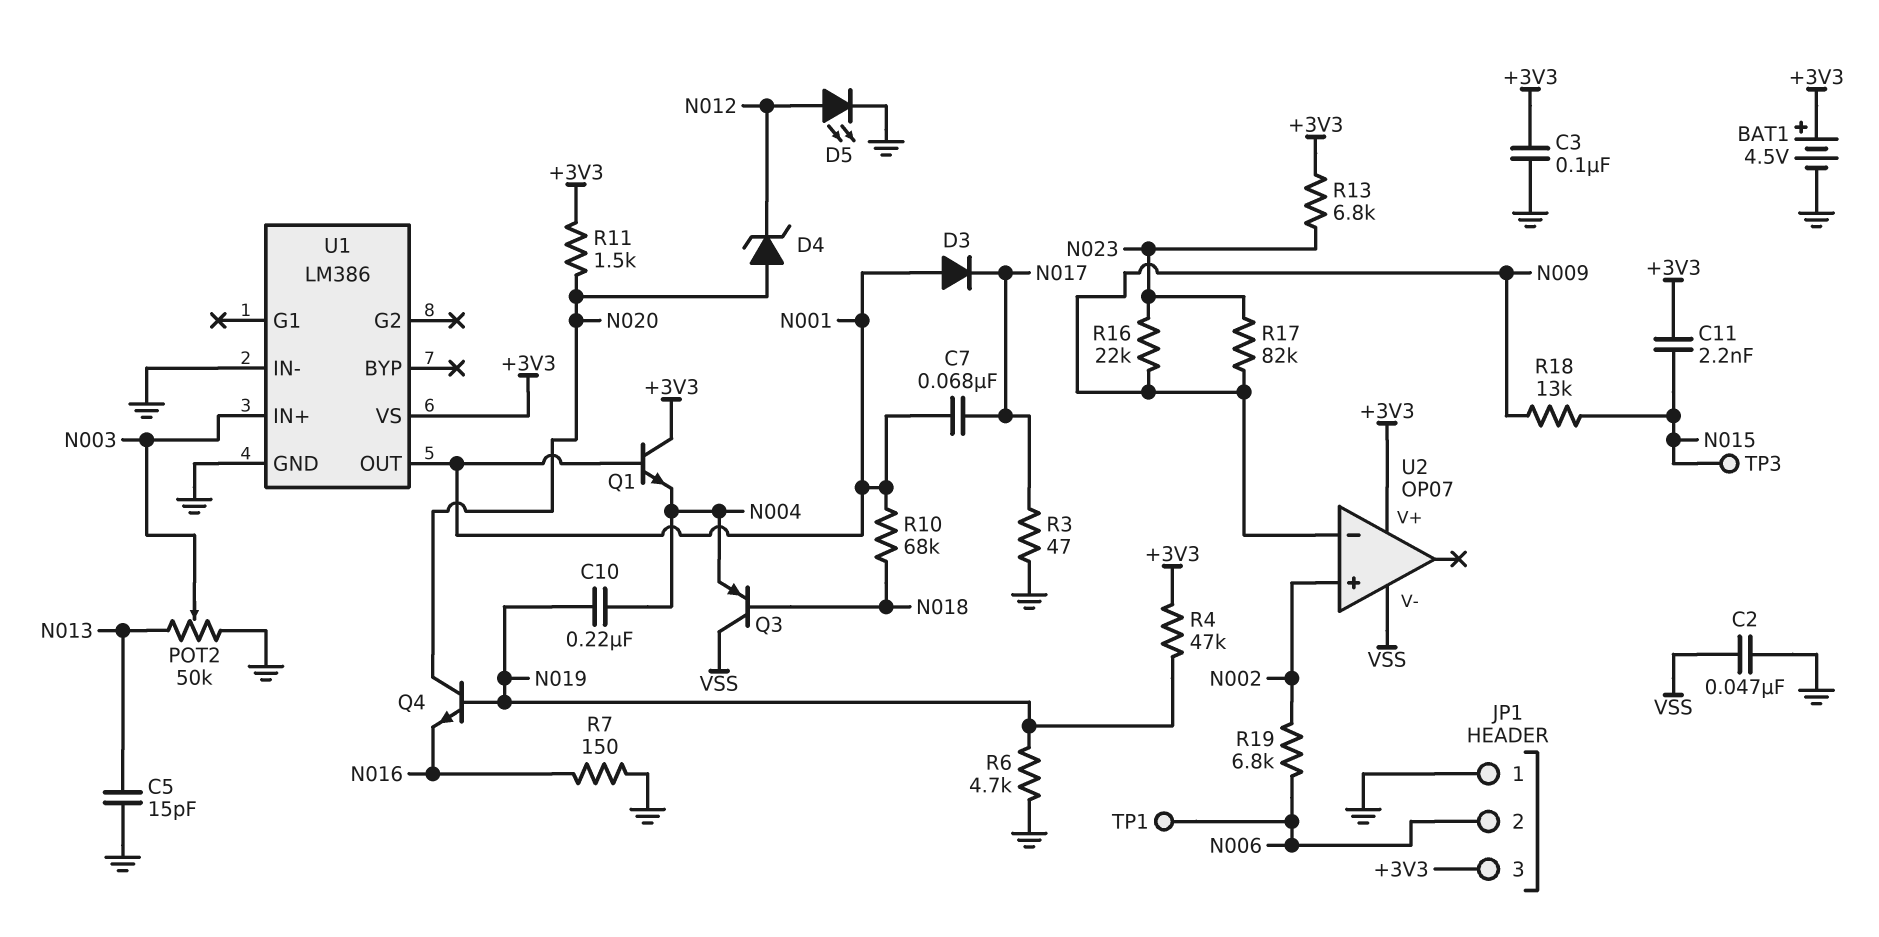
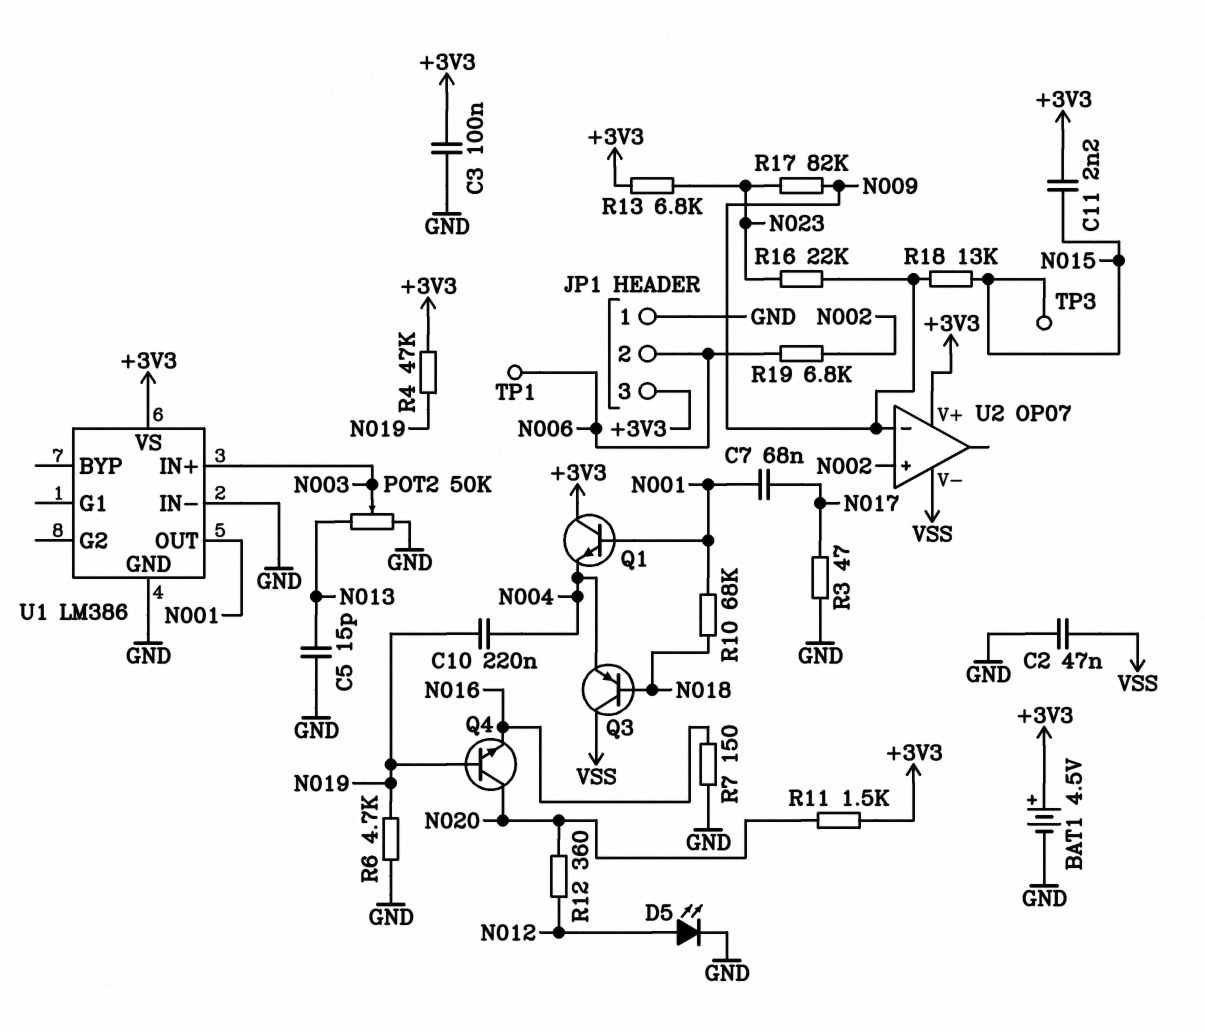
D3: diode (A N001, K N017) -> none
D4: zener (A N020, K N012) -> none
R12: none -> 360 (N012, N020)

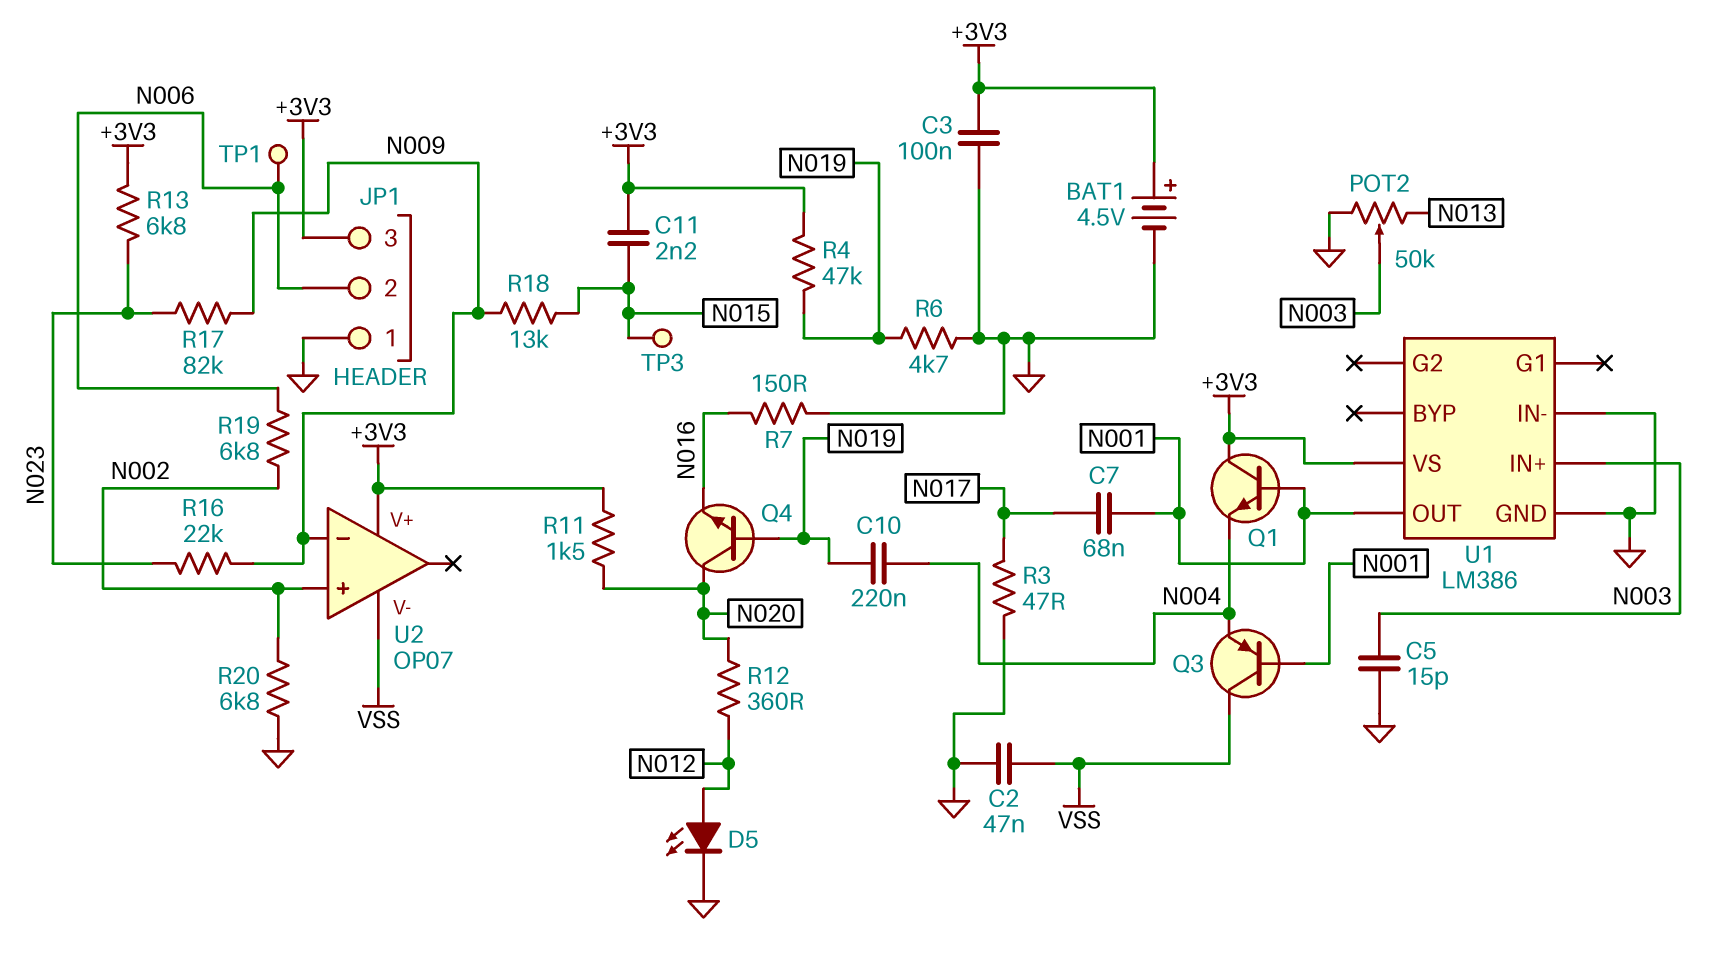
C5: 15pF (GND, N013) -> 15pF (GND, N003)
Q3: PNP (B N018, C VSS, E N004) -> PNP (B N001, C VSS, E N004)
R10: 68k (N001, N018) -> none
R20: none -> 6.8k (GND, N002)

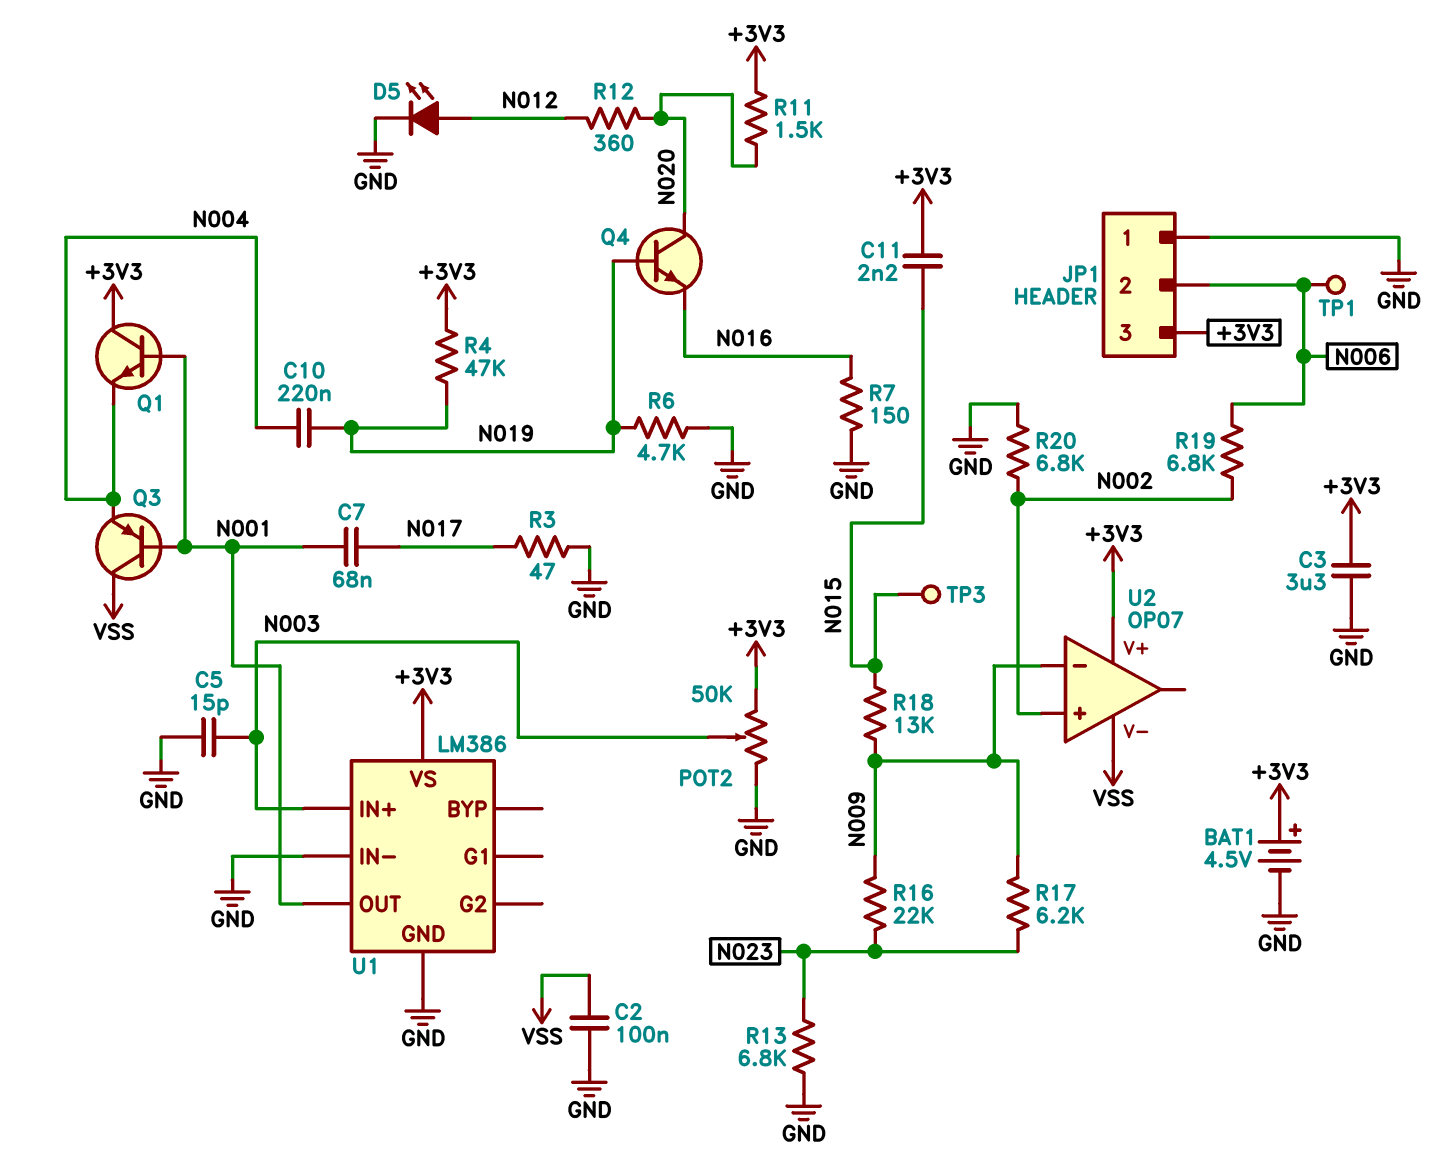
C2: 47nF (GND, VSS) -> 100nF (GND, VSS)
C3: 100nF (+3V3, GND) -> 3.3uF (+3V3, GND)
POT2: 50k (GND, N013, wiper N003) -> 50k (+3V3, GND, wiper N003)
R13: 6.8k (+3V3, N023) -> 6.8k (GND, N023)
R17: 82k (N009, N023) -> 6.2k (N009, N023)

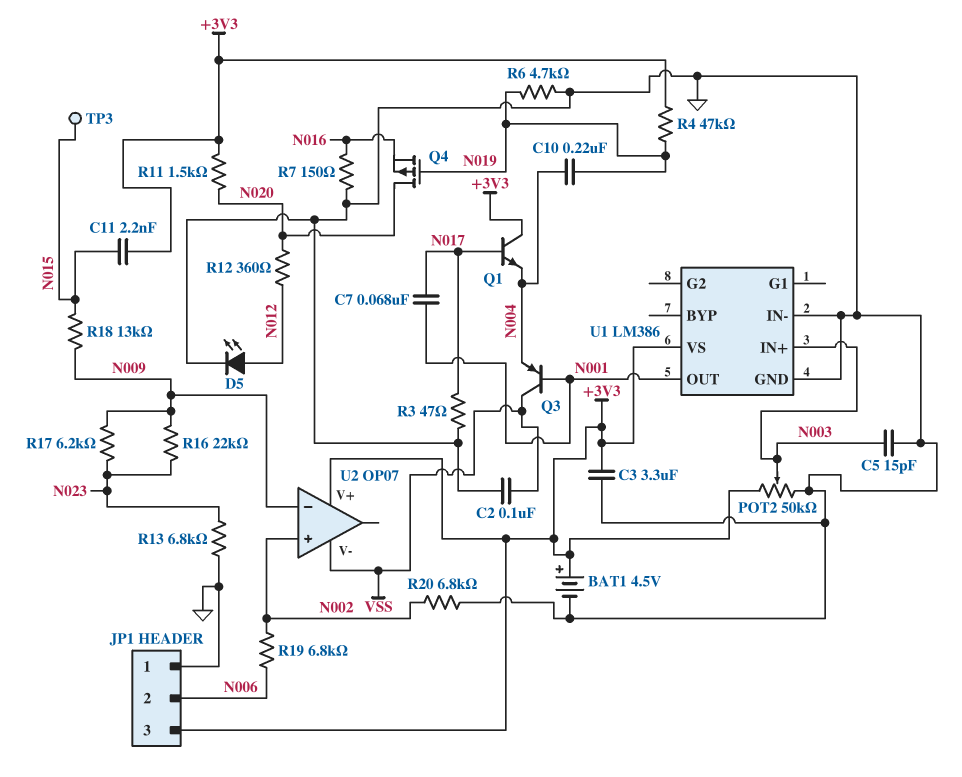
Q1: NPN (B N001, C +3V3, E N004) -> NPN (B N017, C +3V3, E N004)
Q4: NPN (B N019, C N020, E N016) -> PMOS (G N019, D N020, S N016)
TP1: test point (N006) -> none

